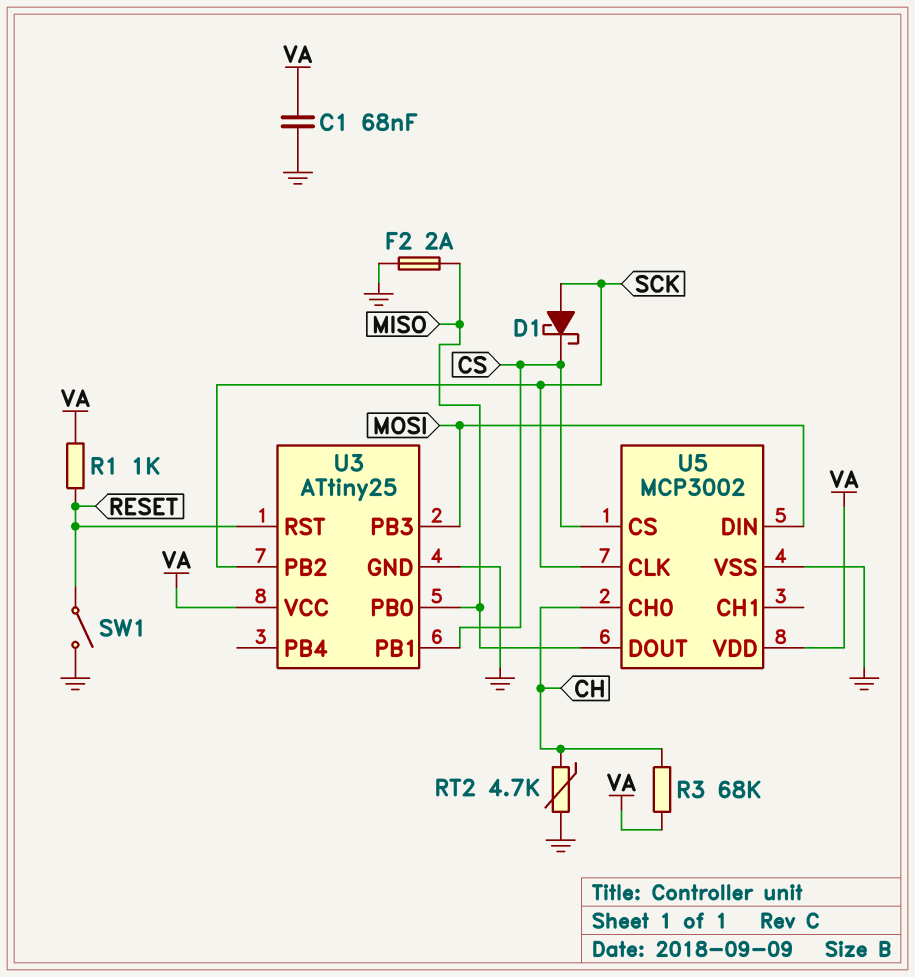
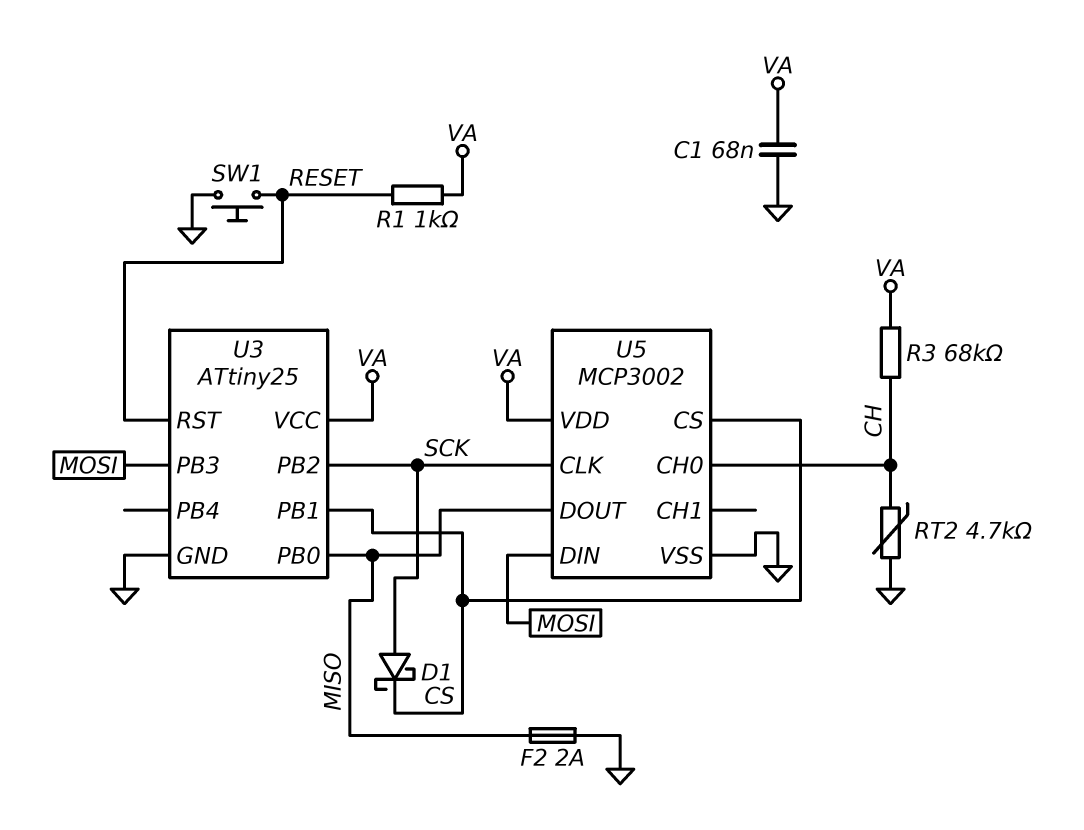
SW1: switch (GND, RESET) -> button (GND, RESET)

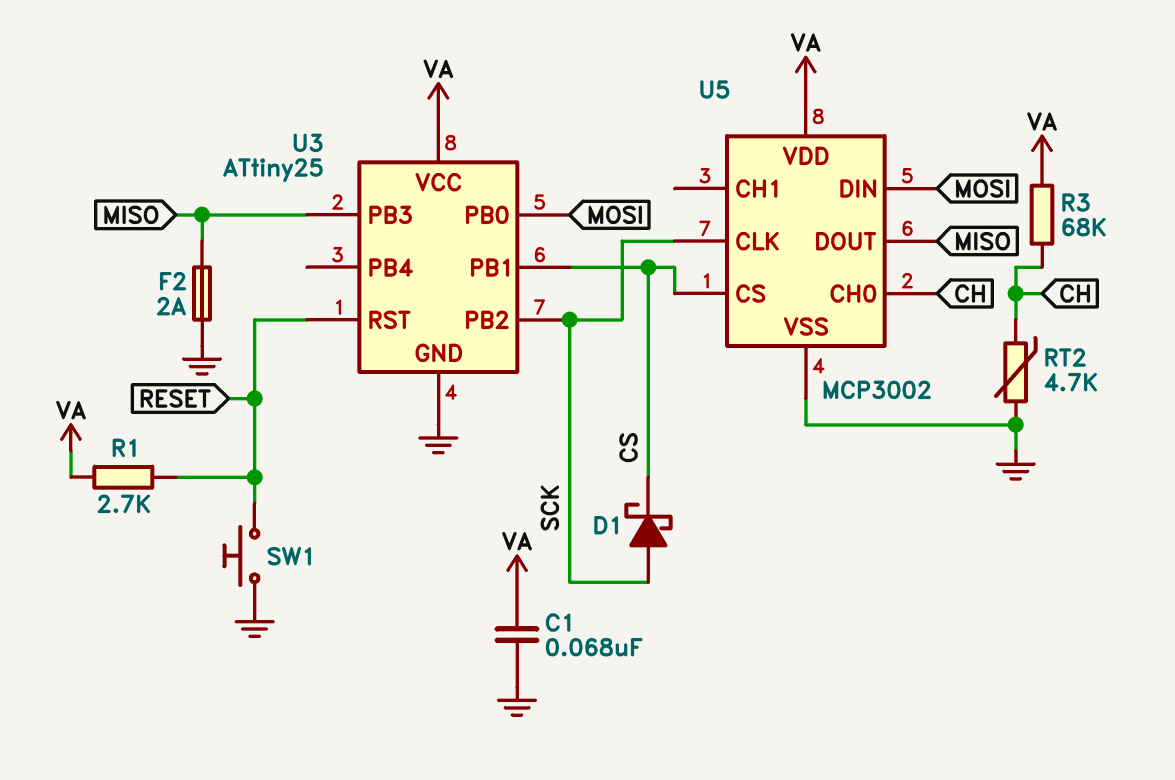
R1: 1k (RESET, VA) -> 2.7k (RESET, VA)
U3 pin PB0: MISO -> MOSI
U3 pin PB3: MOSI -> MISO

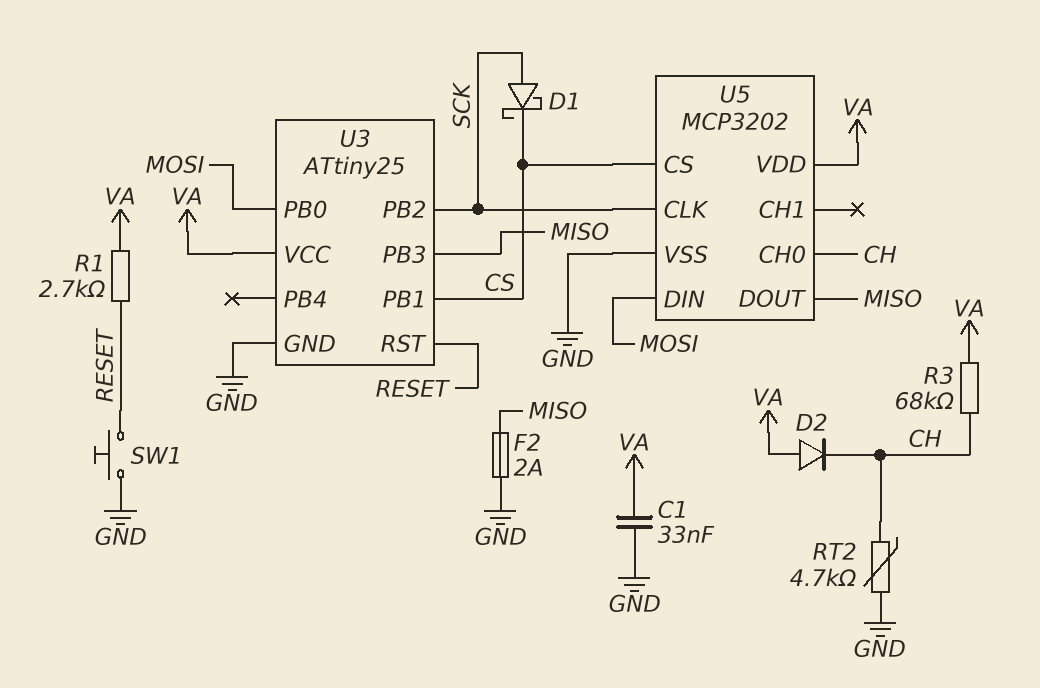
C1: 68nF (GND, VA) -> 33nF (GND, VA)
D2: none -> diode (A VA, K CH)
U5: MCP3002 -> MCP3202

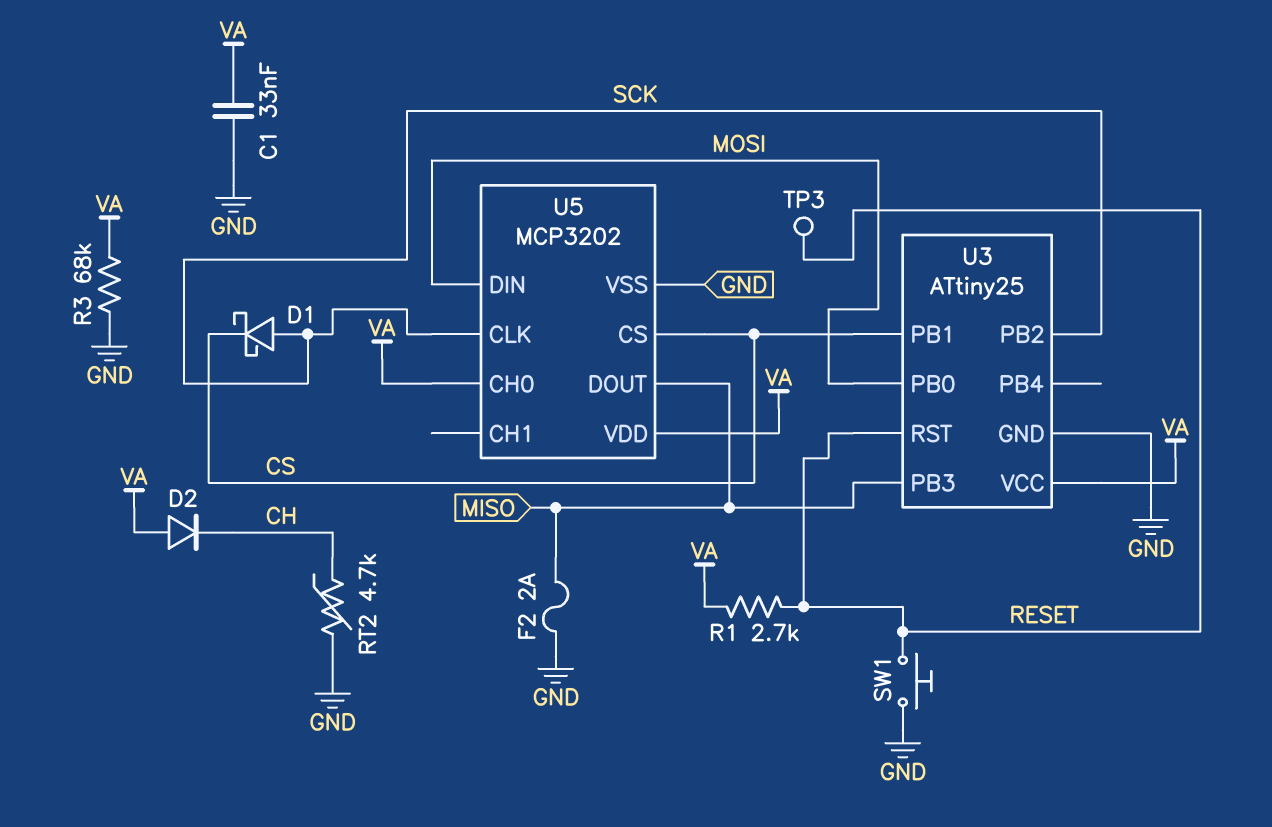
R3: 68k (CH, VA) -> 68k (GND, VA)
TP3: none -> test point (RESET)
U5 pin CH0: CH -> VA

